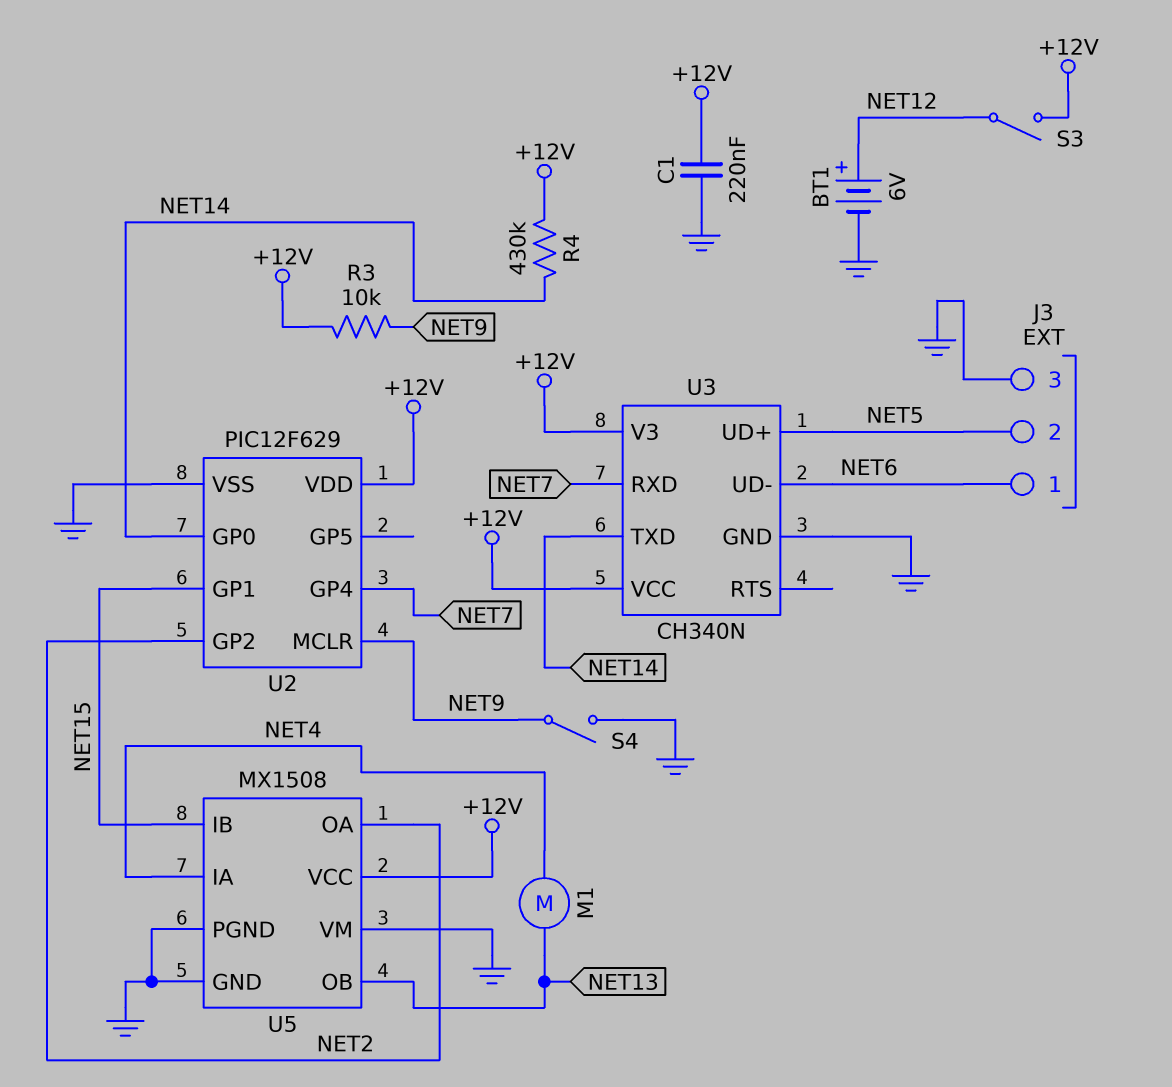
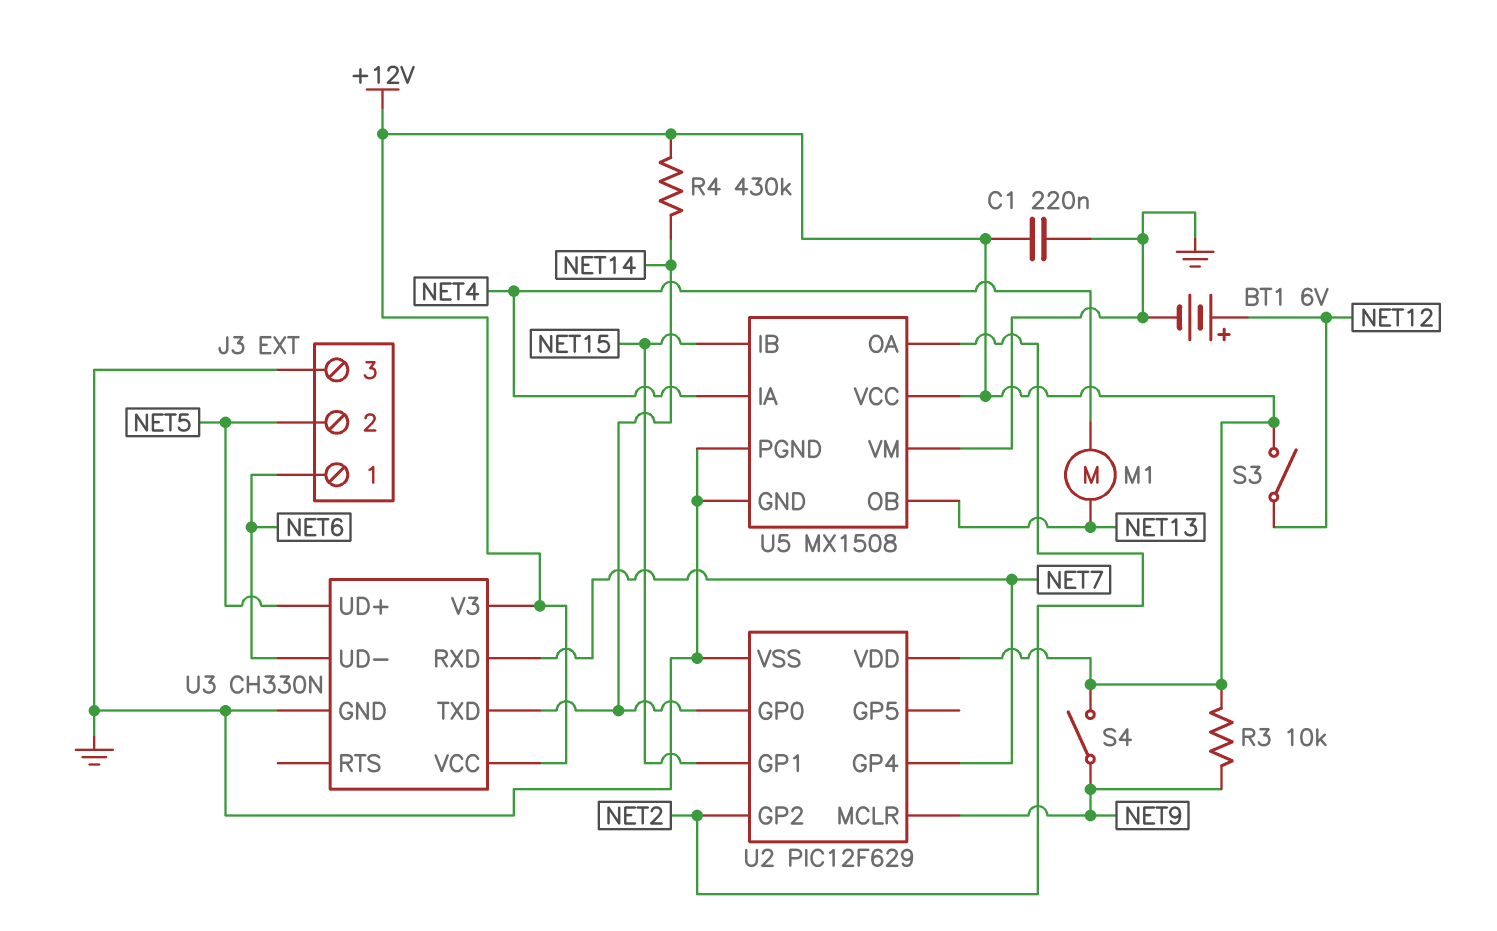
S4: switch (GND, NET9) -> switch (+12V, NET9)
U3: CH340N -> CH330N

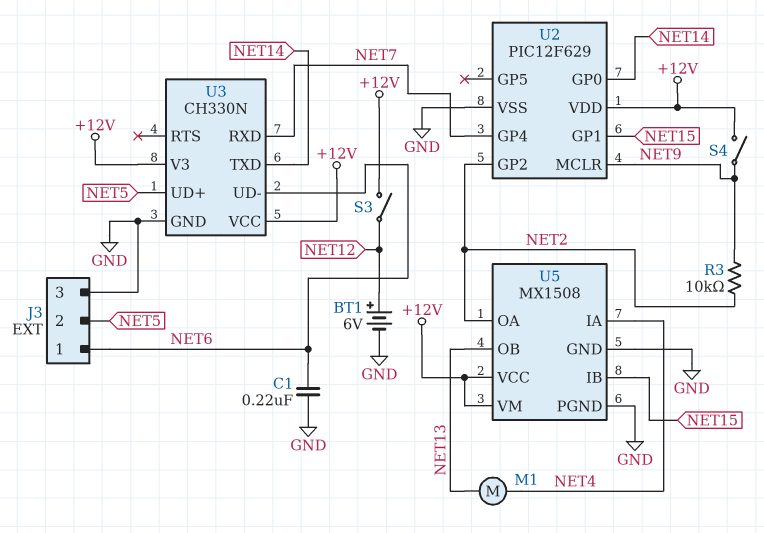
C1: 220nF (+12V, GND) -> 220nF (GND, NET6)
R3: 10k (+12V, NET9) -> 10k (NET2, NET9)
R4: 430k (+12V, NET14) -> none
U5 pin VM: GND -> +12V

